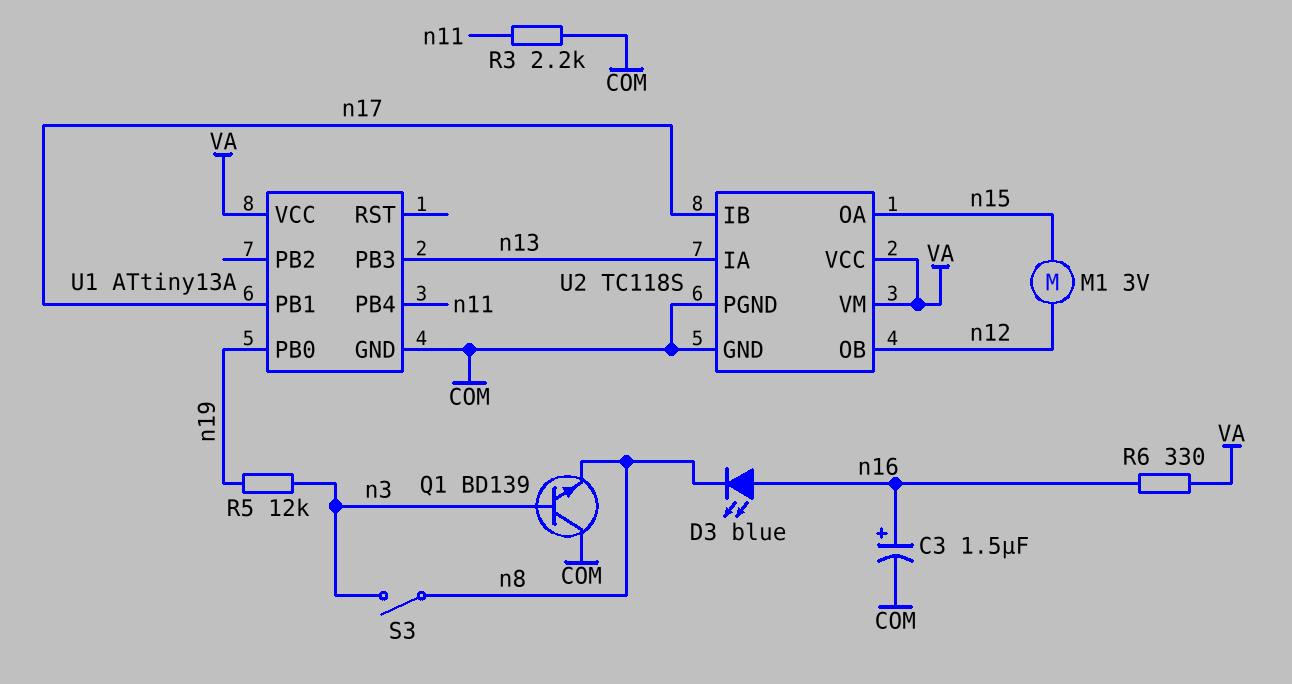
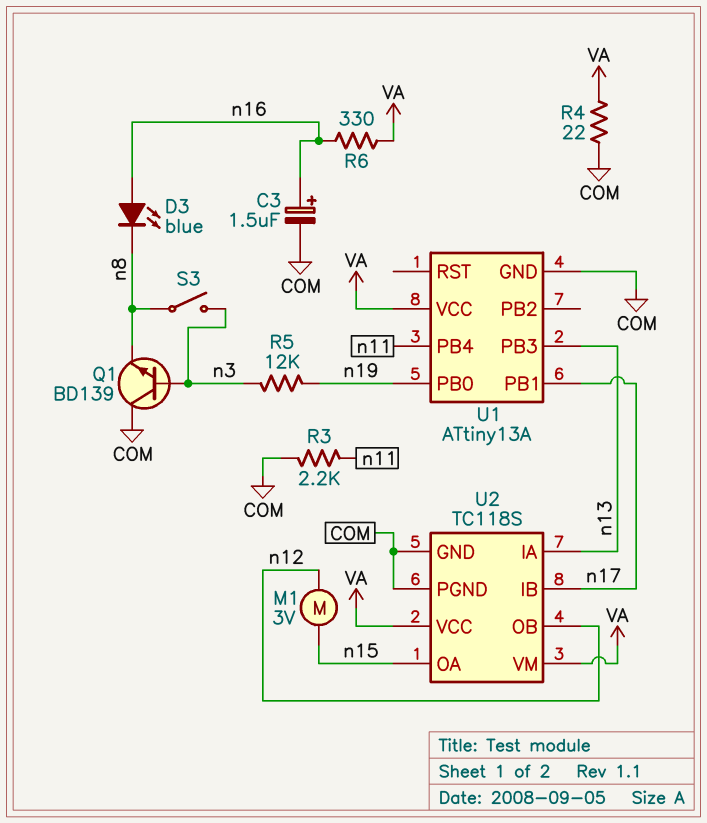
R4: none -> 22 (COM, VA)

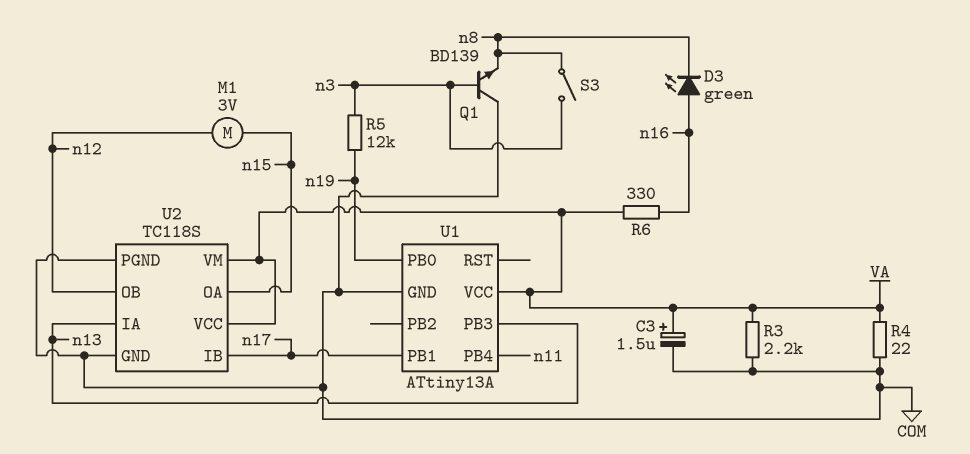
C3: 1.5uF (plus n16, minus COM) -> 1.5uF (plus VA, minus COM)
D3: LED blue (A n16, K n8) -> LED green (A n16, K n8)
R3: 2.2k (COM, n11) -> 2.2k (COM, VA)

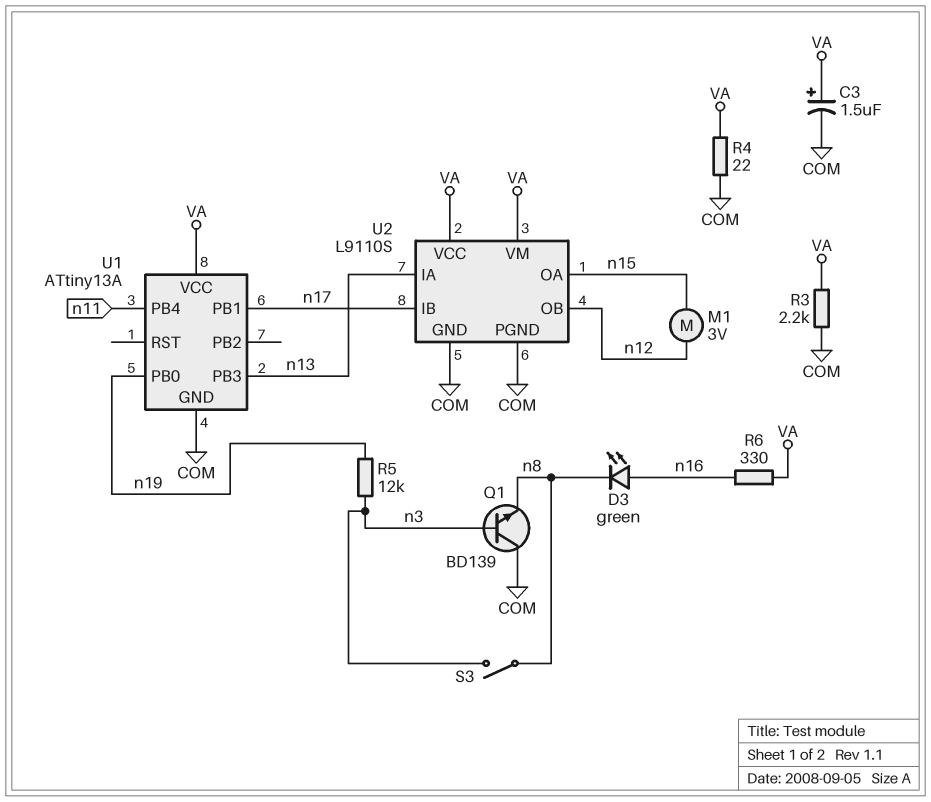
U2: TC118S -> L9110S

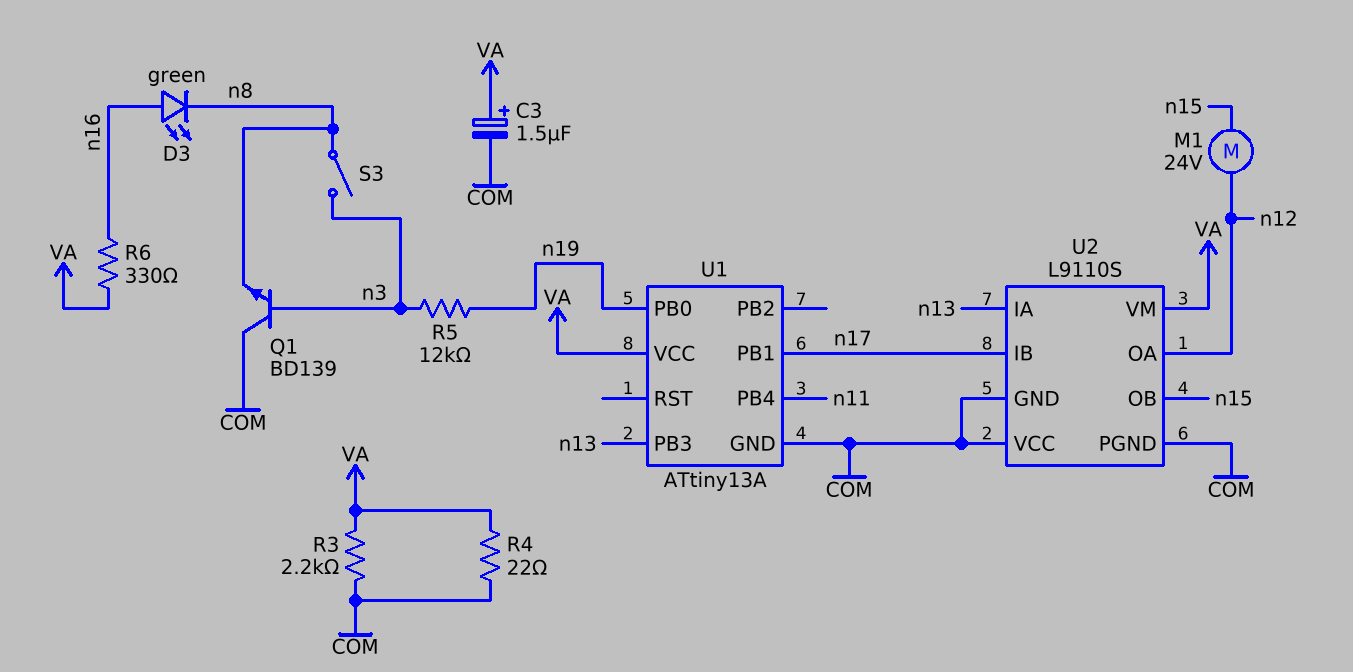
M1: motor 3V (n12, n15) -> motor 24V (n12, n15)
U2 pin OA: n15 -> n12
U2 pin OB: n12 -> n15
U2 pin VCC: VA -> COM

